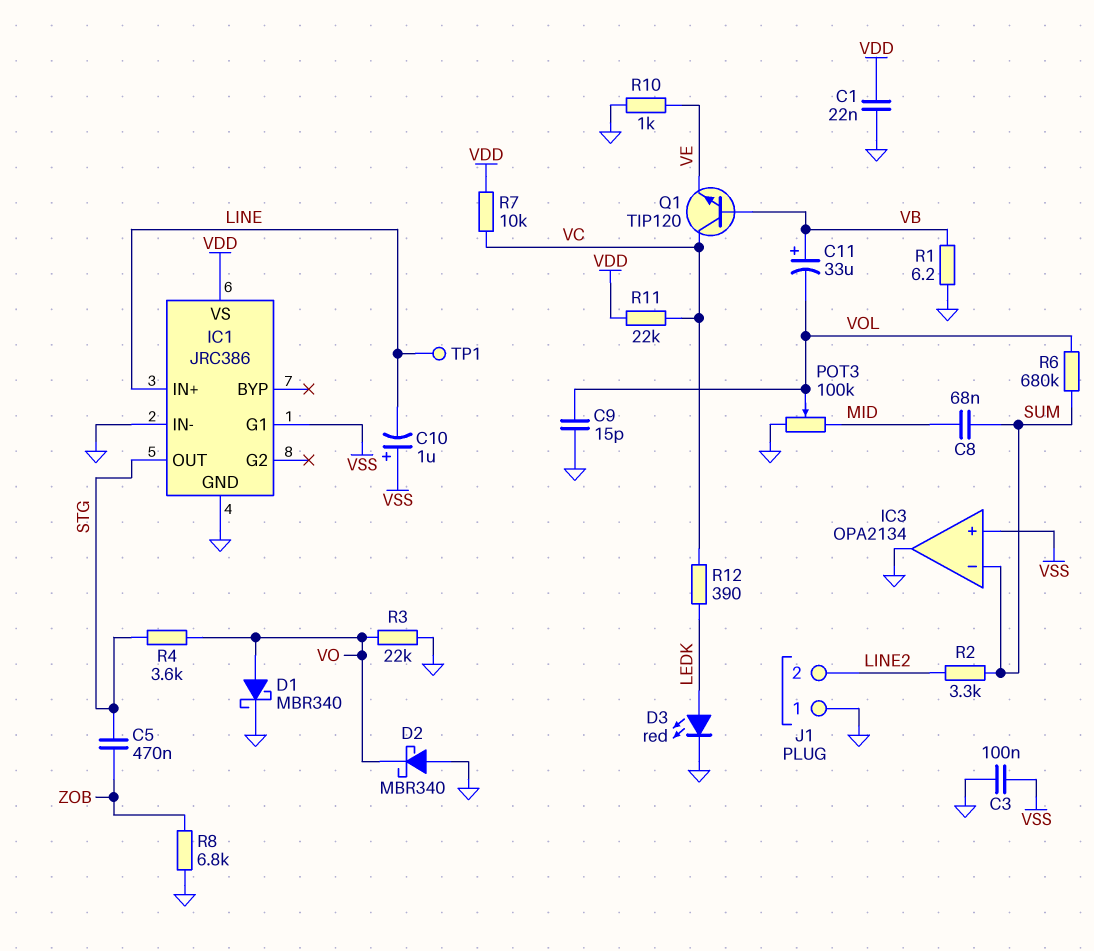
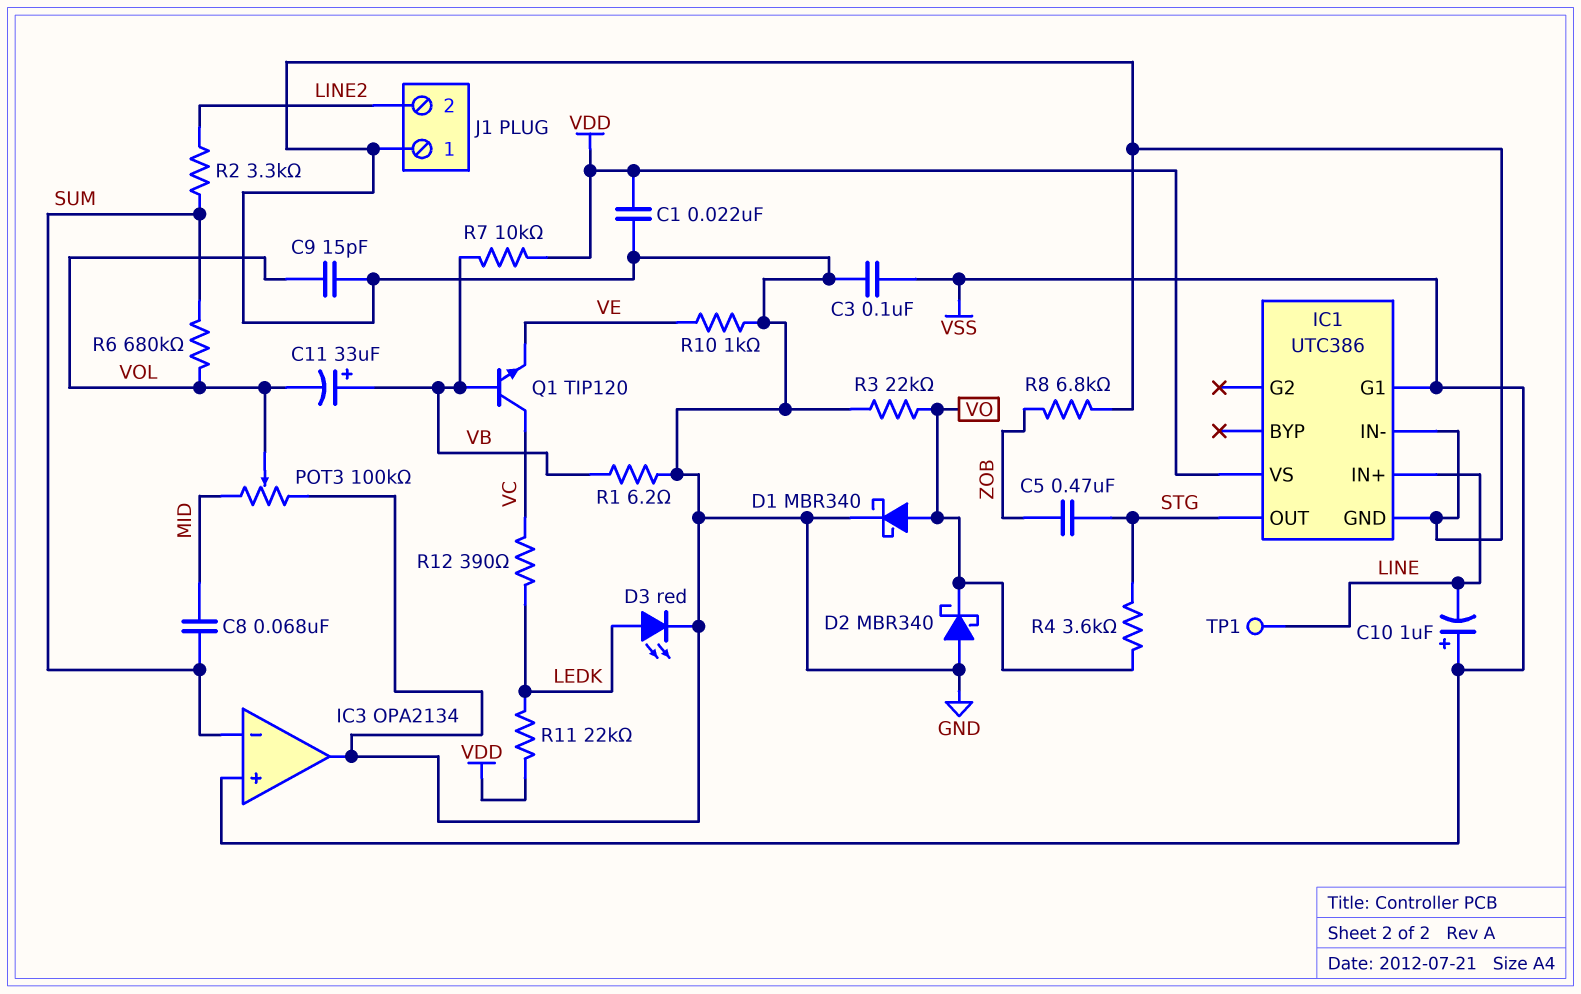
IC1: JRC386 -> UTC386
R7: 10k (VC, VDD) -> 10k (VB, VDD)
R11: 22k (VC, VDD) -> 22k (LEDK, VDD)

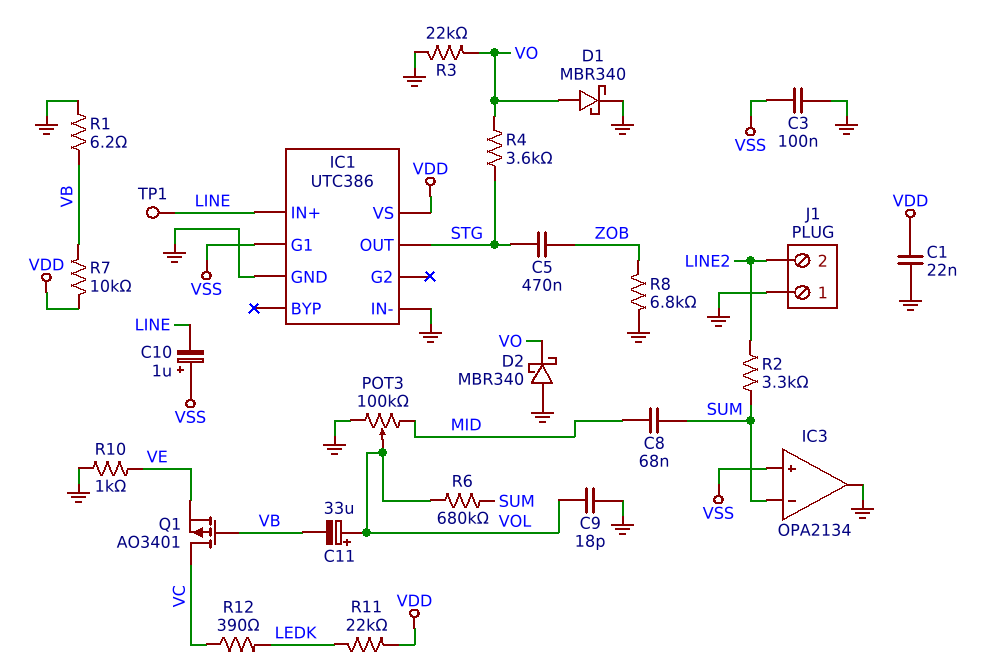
C9: 15pF (GND, VOL) -> 18pF (GND, VOL)
C11: 33uF (plus VB, minus VOL) -> 33uF (plus VOL, minus VB)
D3: LED red (A LEDK, K GND) -> none
Q1: NPN TIP120 (B VB, C VC, E VE) -> PMOS AO3401 (G VB, D VC, S VE)

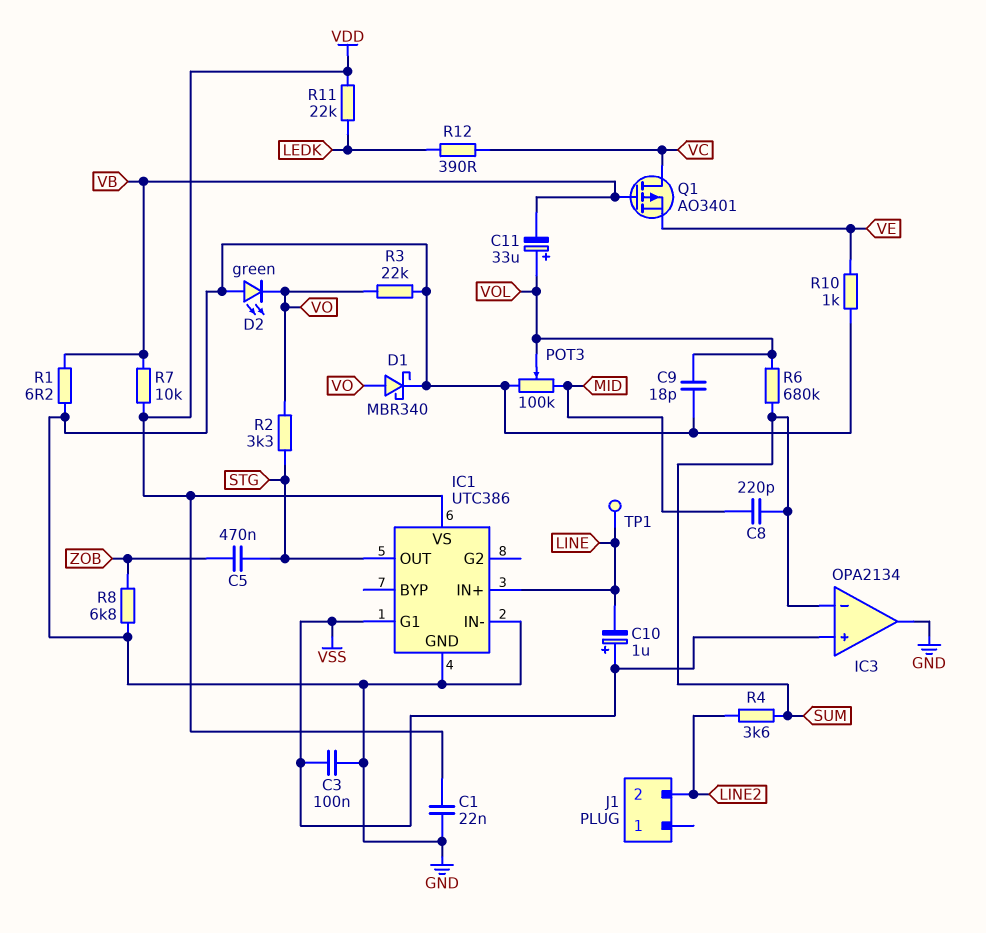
C8: 68nF (MID, SUM) -> 220pF (MID, SUM)
D2: schottky MBR340 (A GND, K VO) -> LED green (A GND, K VO)
J1 pin 1: GND -> none
R2: 3.3k (LINE2, SUM) -> 3.3k (STG, VO)
R4: 3.6k (STG, VO) -> 3.6k (LINE2, SUM)

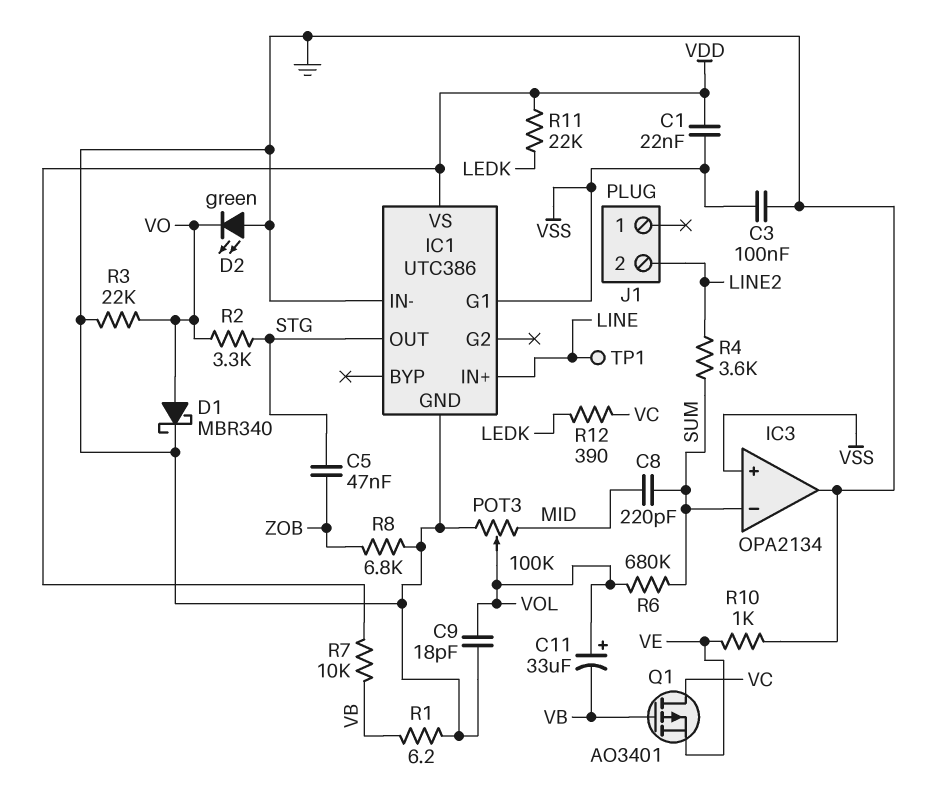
C1: 22nF (GND, VDD) -> 22nF (VDD, VSS)
C5: 470nF (STG, ZOB) -> 47nF (STG, ZOB)
C10: 1uF (plus VSS, minus LINE) -> none

